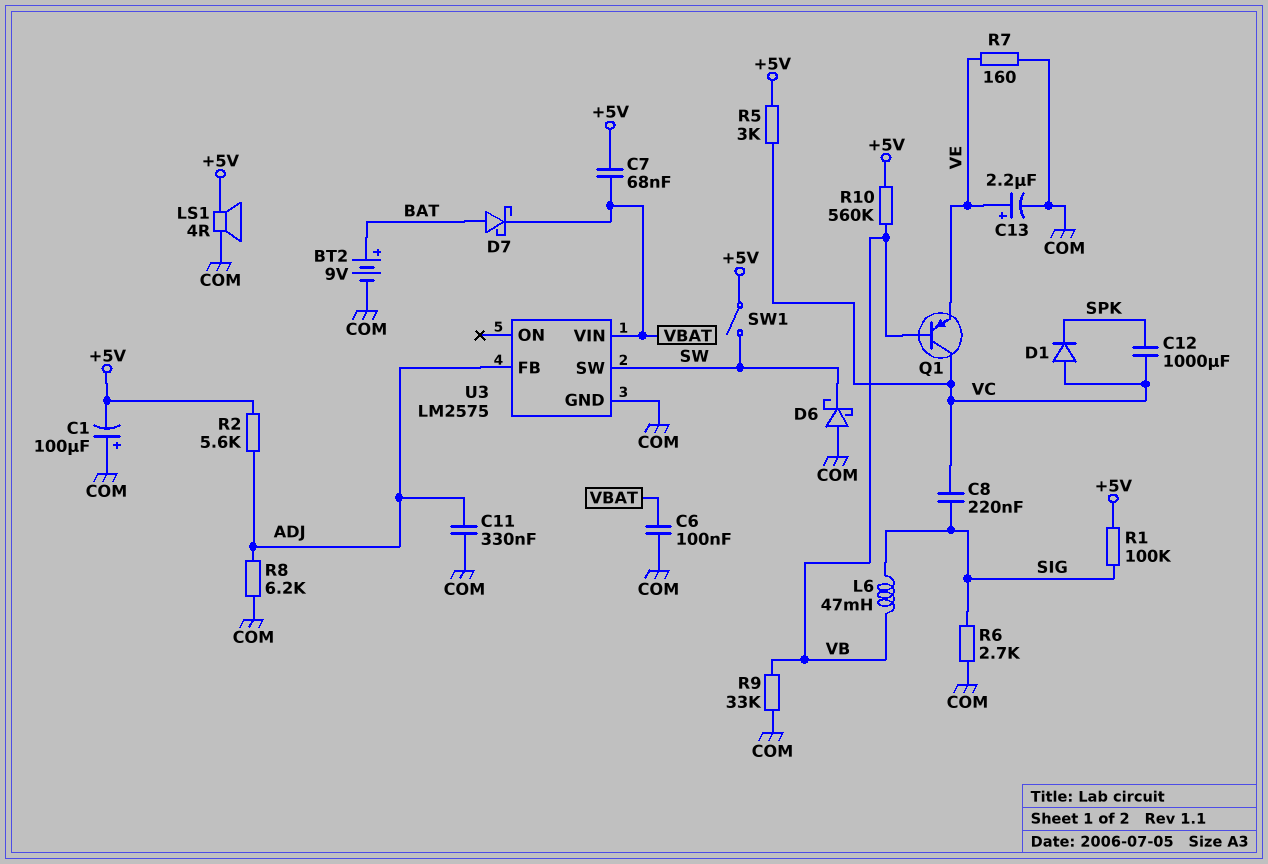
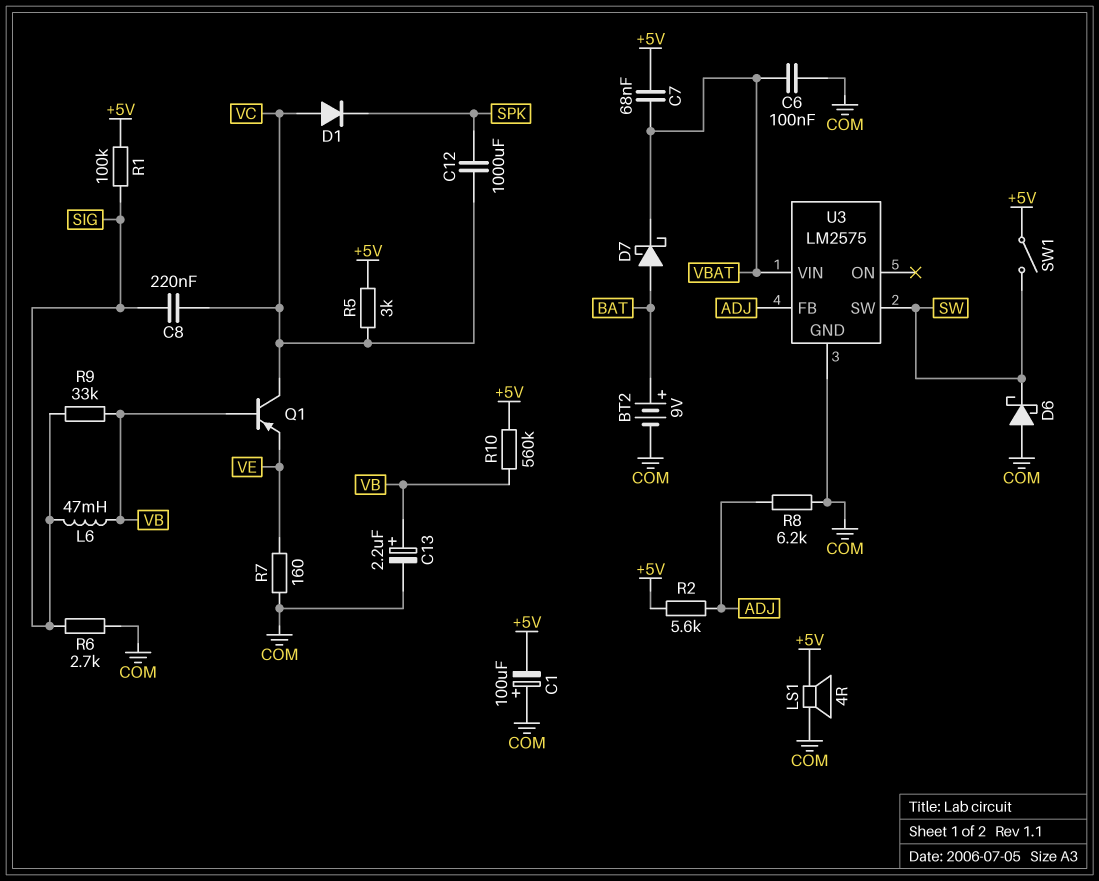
C11: 330nF (ADJ, COM) -> none
C13: 2.2uF (plus VE, minus COM) -> 2.2uF (plus VB, minus COM)
R9: 33k (COM, VB) -> 33k (SIG, VB)

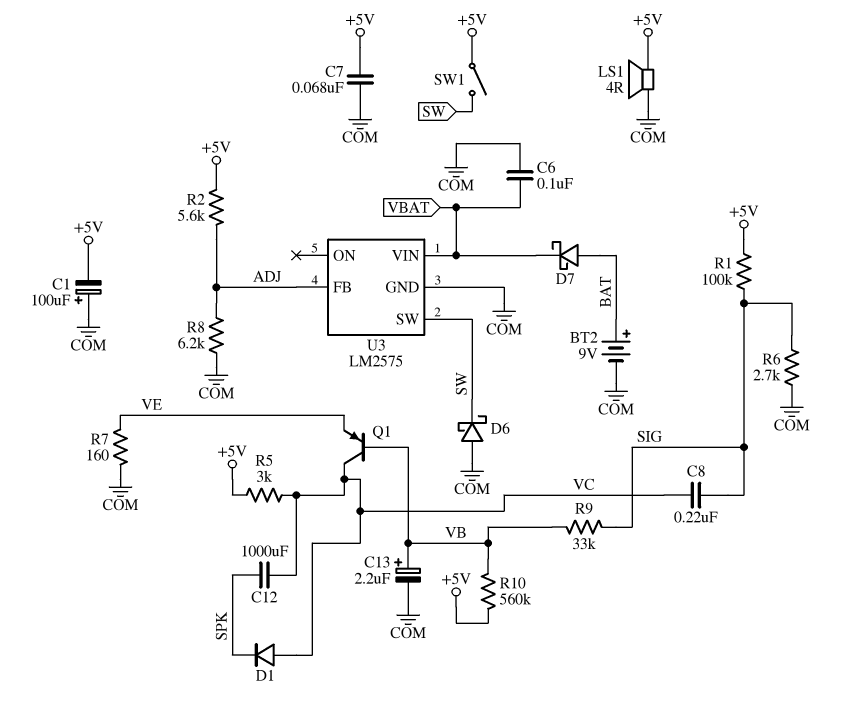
C7: 68nF (+5V, VBAT) -> 68nF (+5V, COM)
L6: 47mH (SIG, VB) -> none

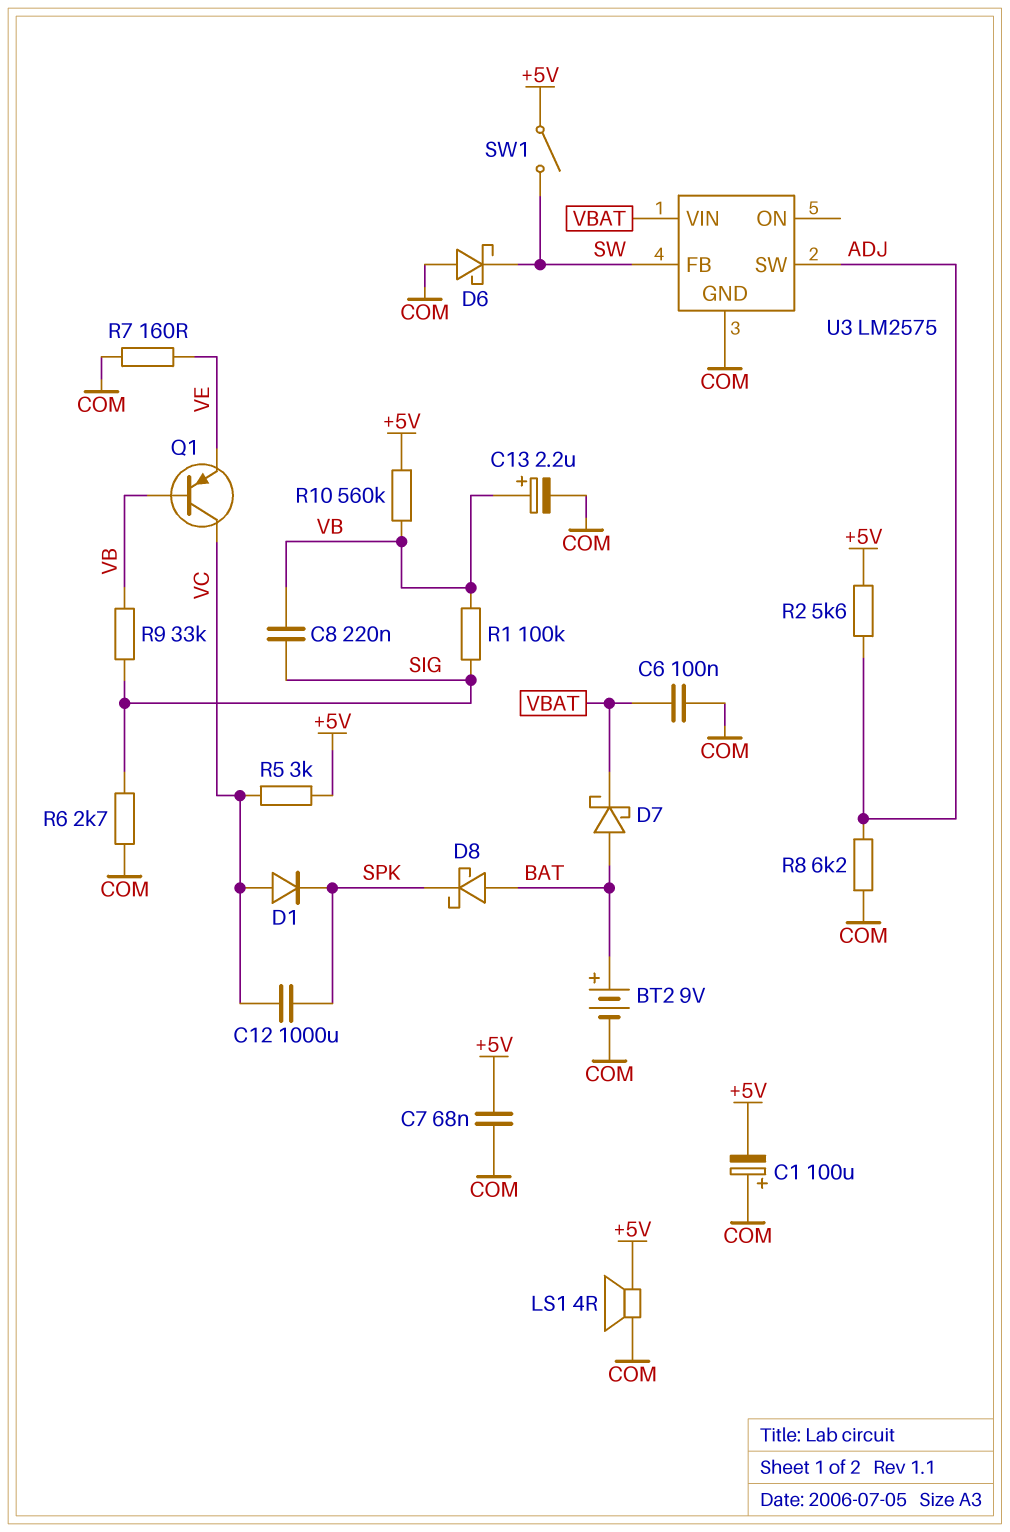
C8: 220nF (SIG, VC) -> 220nF (SIG, VB)
D8: none -> schottky (A BAT, K SPK)
R1: 100k (+5V, SIG) -> 100k (SIG, VB)
U3 pin FB: ADJ -> SW
U3 pin SW: SW -> ADJ

